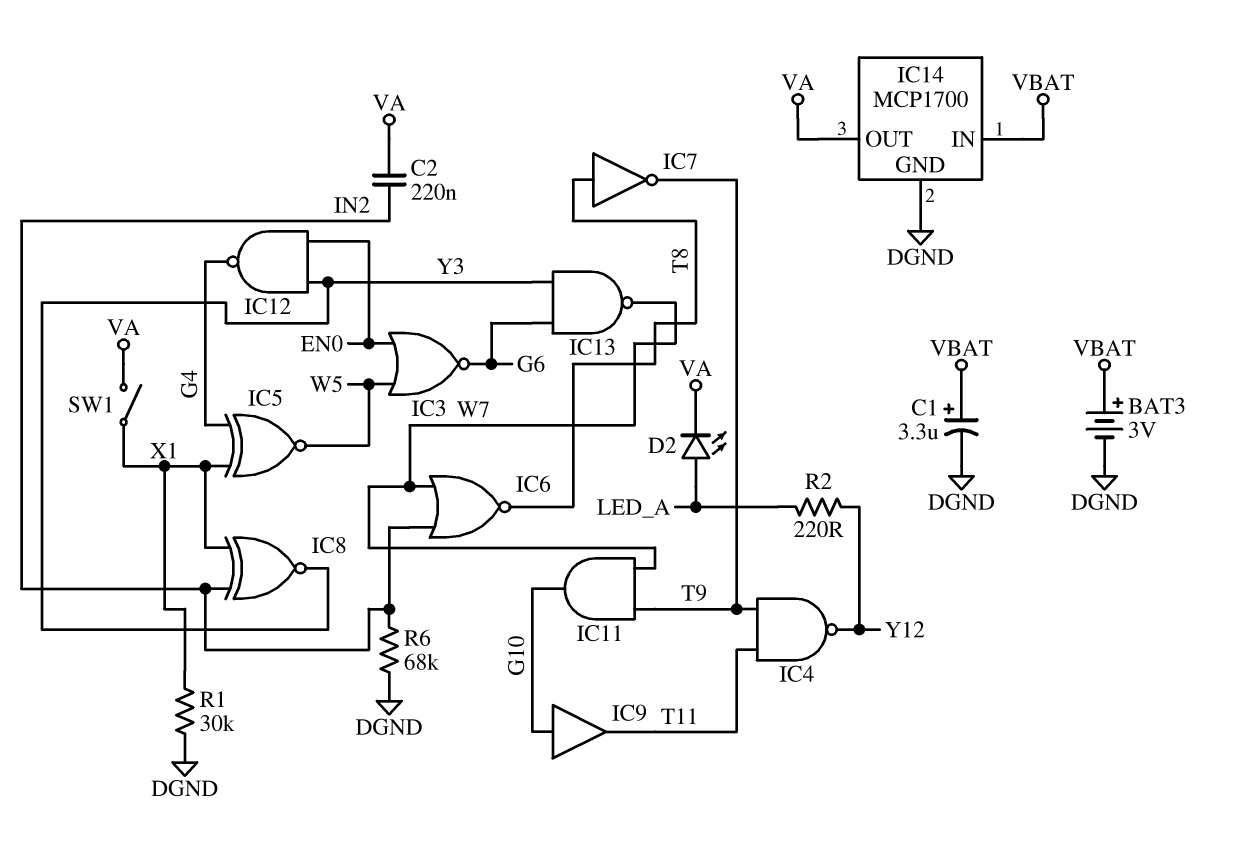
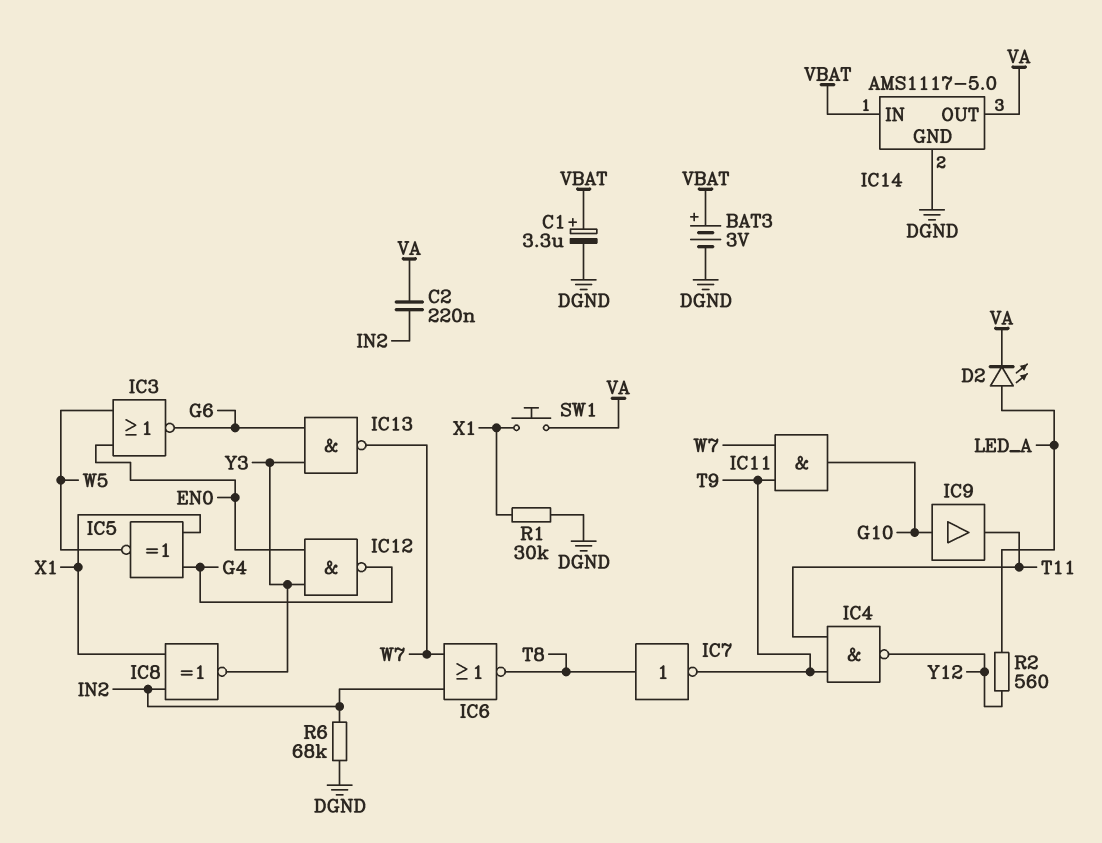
IC14: MCP1700 -> AMS1117-5.0
R2: 220 (LED_A, Y12) -> 560 (LED_A, Y12)
SW1: switch (VA, X1) -> button (VA, X1)

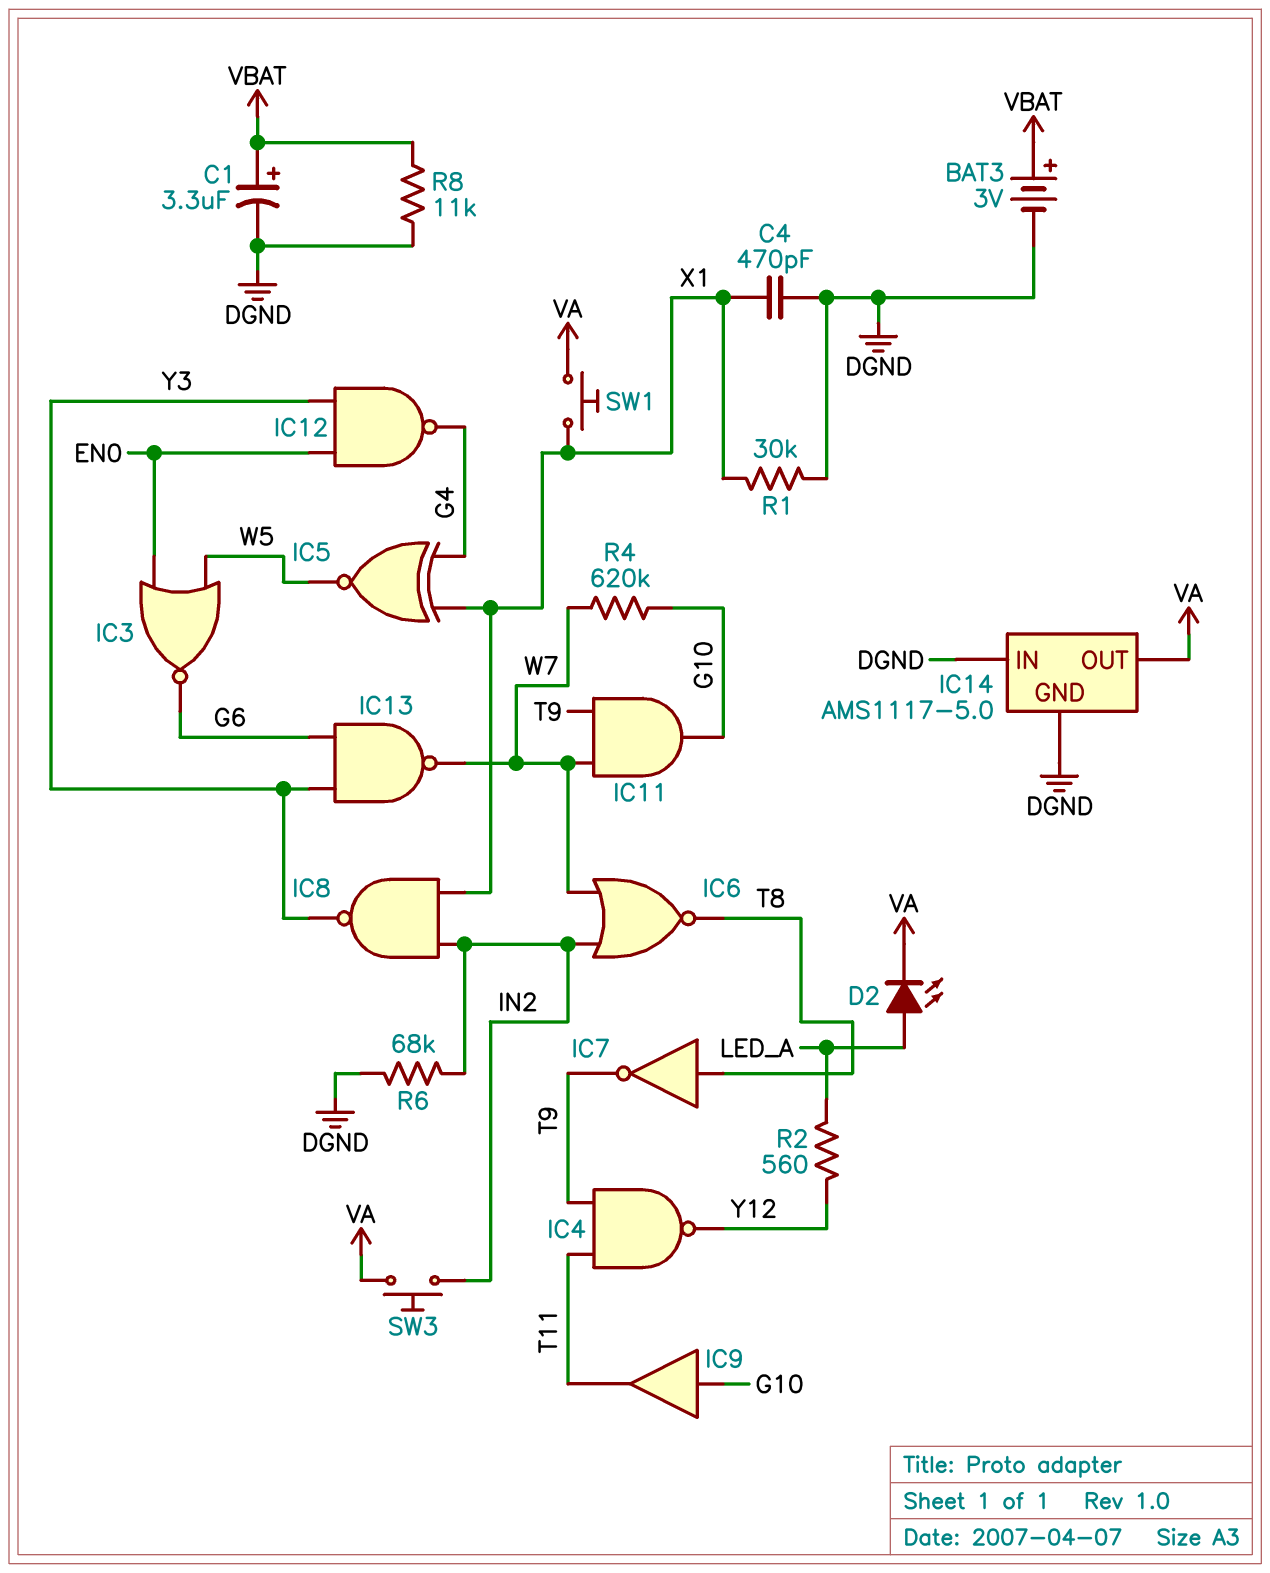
C2: 220nF (IN2, VA) -> none
C4: none -> 470pF (DGND, X1)
IC8: XNOR (in IN2, in X1, out Y3) -> NAND (in IN2, in X1, out Y3)
IC14 pin IN: VBAT -> DGND
R4: none -> 620k (G10, W7)
R8: none -> 11k (DGND, VBAT)
SW3: none -> button (IN2, VA)

